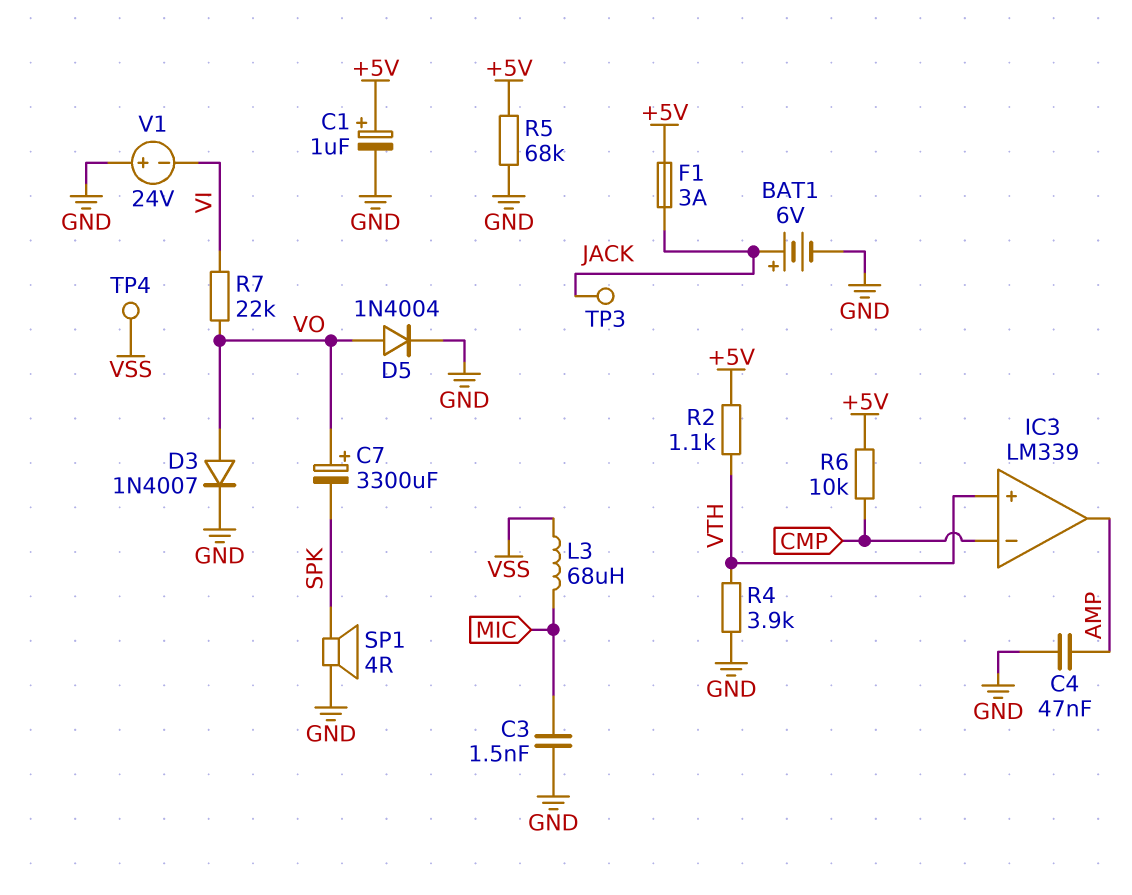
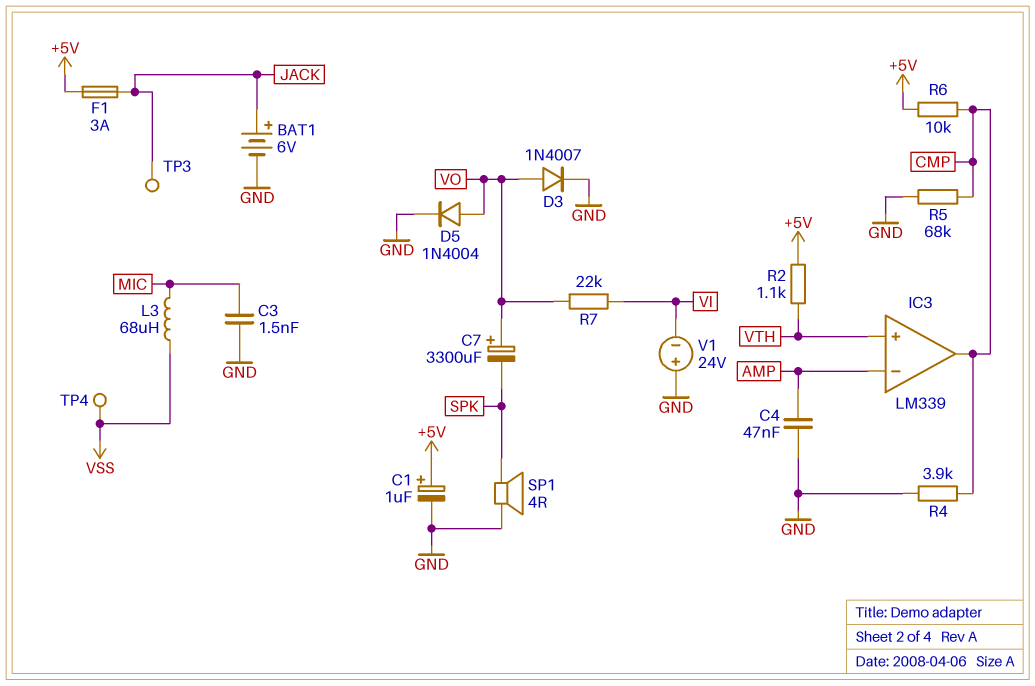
IC3 pin in-: CMP -> AMP
IC3 pin out: AMP -> CMP
R4: 3.9k (GND, VTH) -> 3.9k (CMP, GND)
R5: 68k (+5V, GND) -> 68k (CMP, GND)

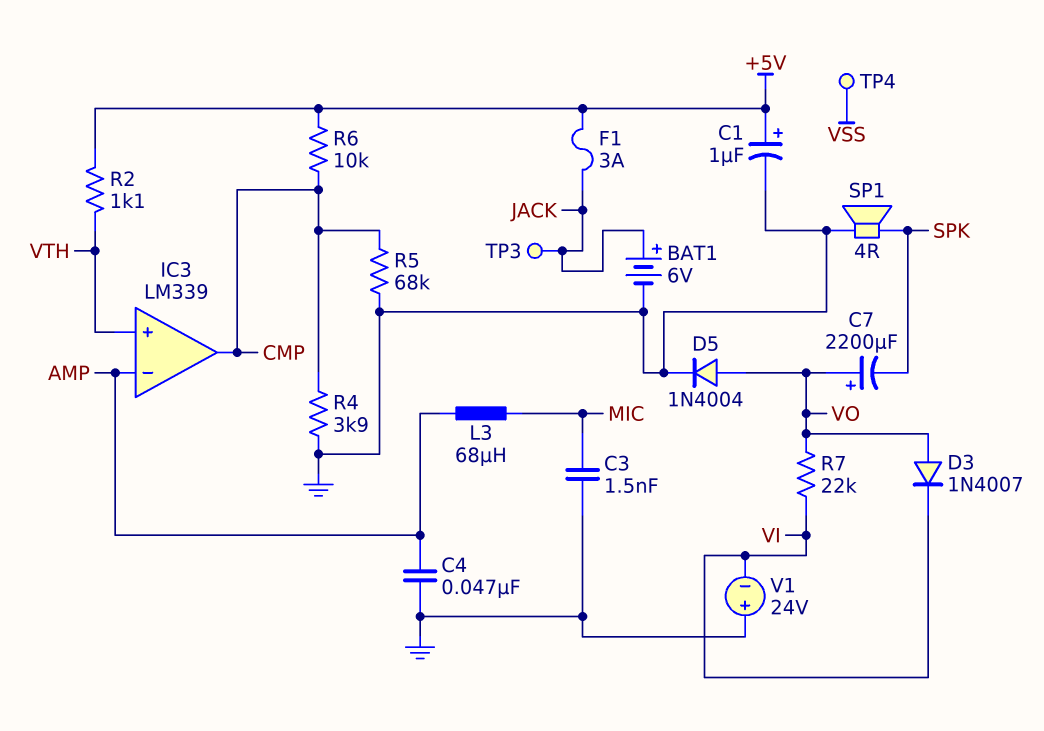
C7: 3300uF (plus VO, minus SPK) -> 2200uF (plus VO, minus SPK)
D3: diode 1N4007 (A VO, K GND) -> diode 1N4007 (A VO, K VI)
L3: 68uH (MIC, VSS) -> 68uH (AMP, MIC)

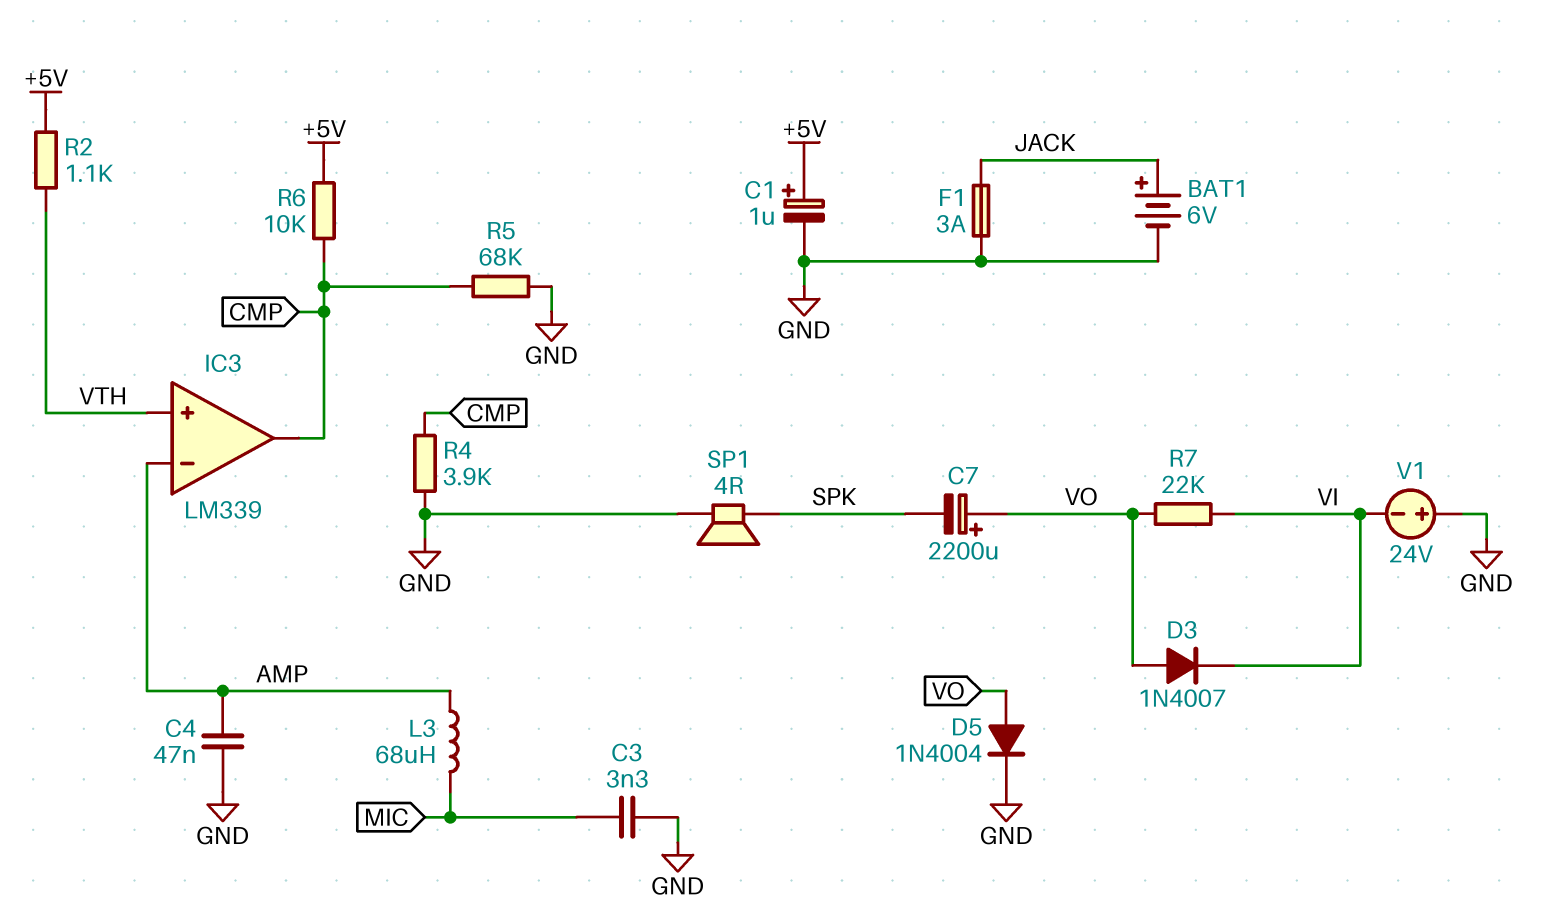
C3: 1.5nF (GND, MIC) -> 3.3nF (GND, MIC)
F1: 3A (+5V, JACK) -> 3A (GND, JACK)
TP3: test point (JACK) -> none
TP4: test point (VSS) -> none

